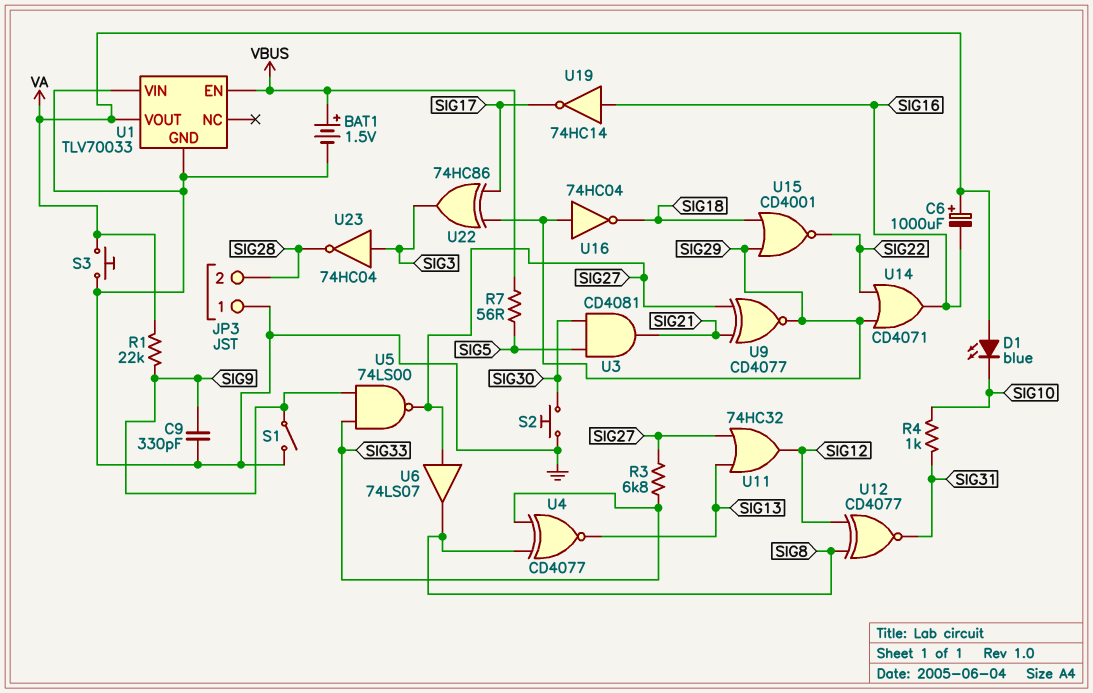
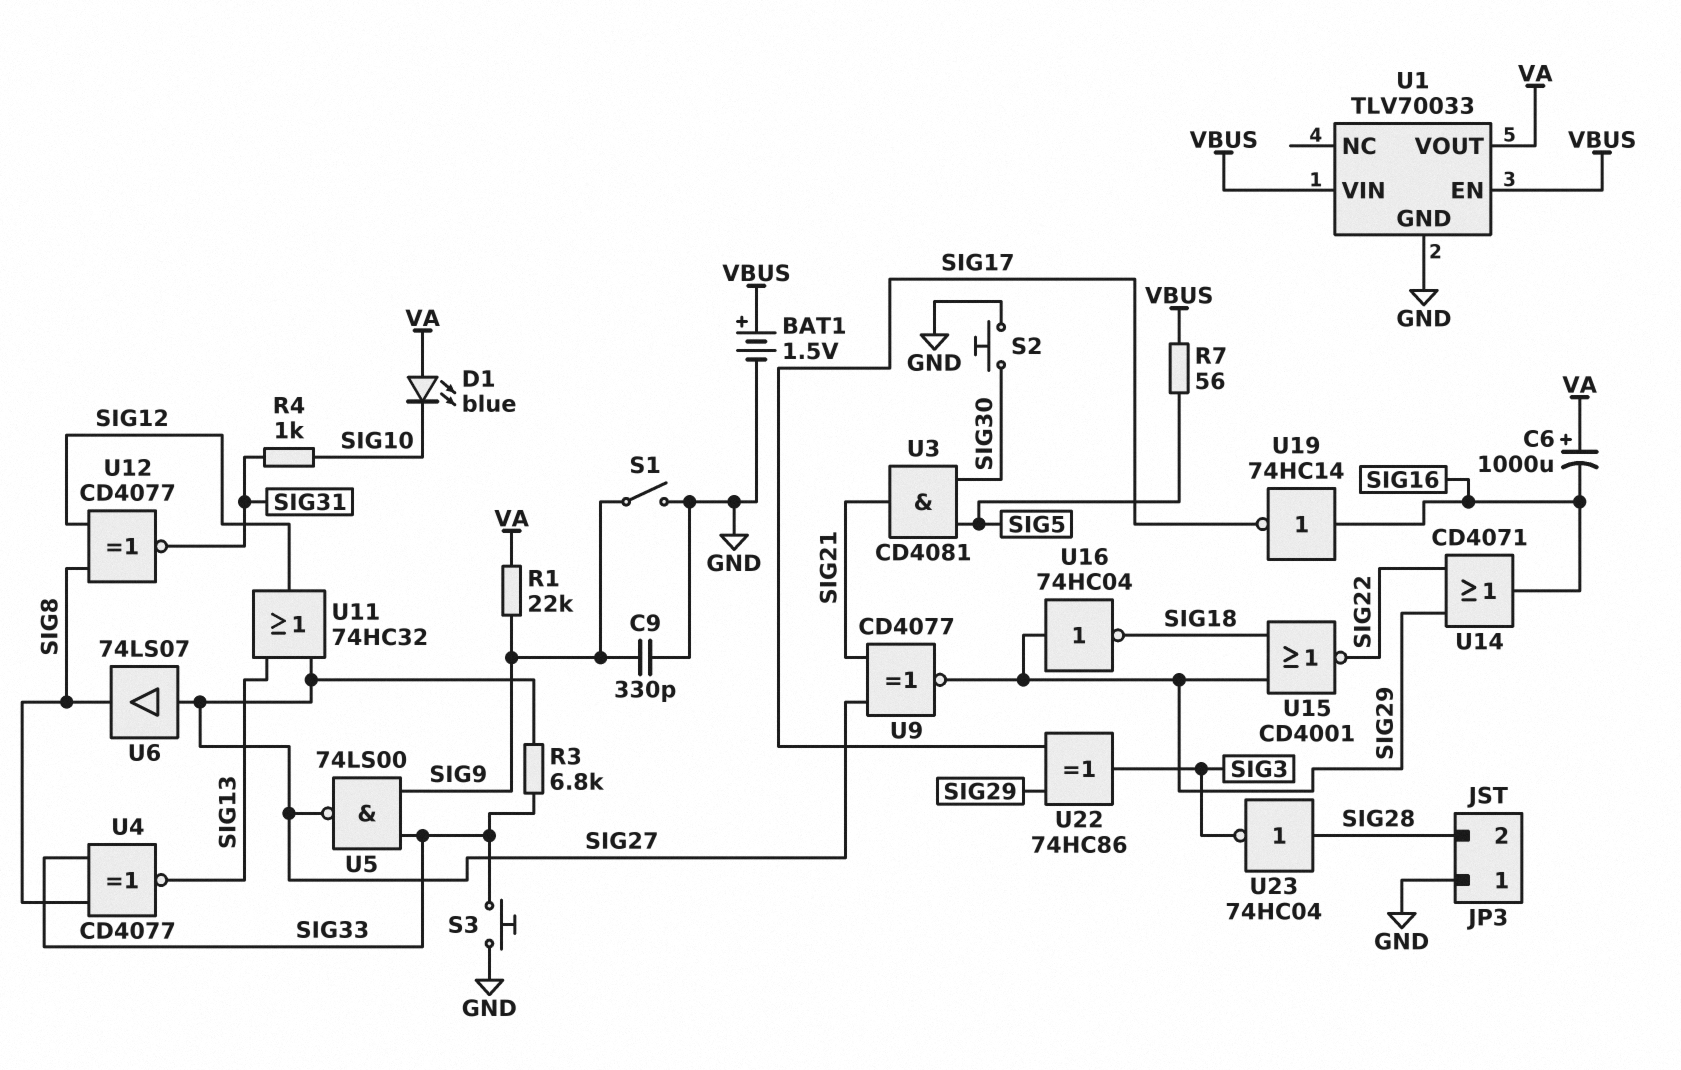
S3: button (GND, VA) -> button (GND, SIG33)
U1 pin VIN: GND -> VBUS
U23: NOT 74HC04 (in SIG3, out SIG28) -> NOT 74HC04 (in SIG28, out SIG3)

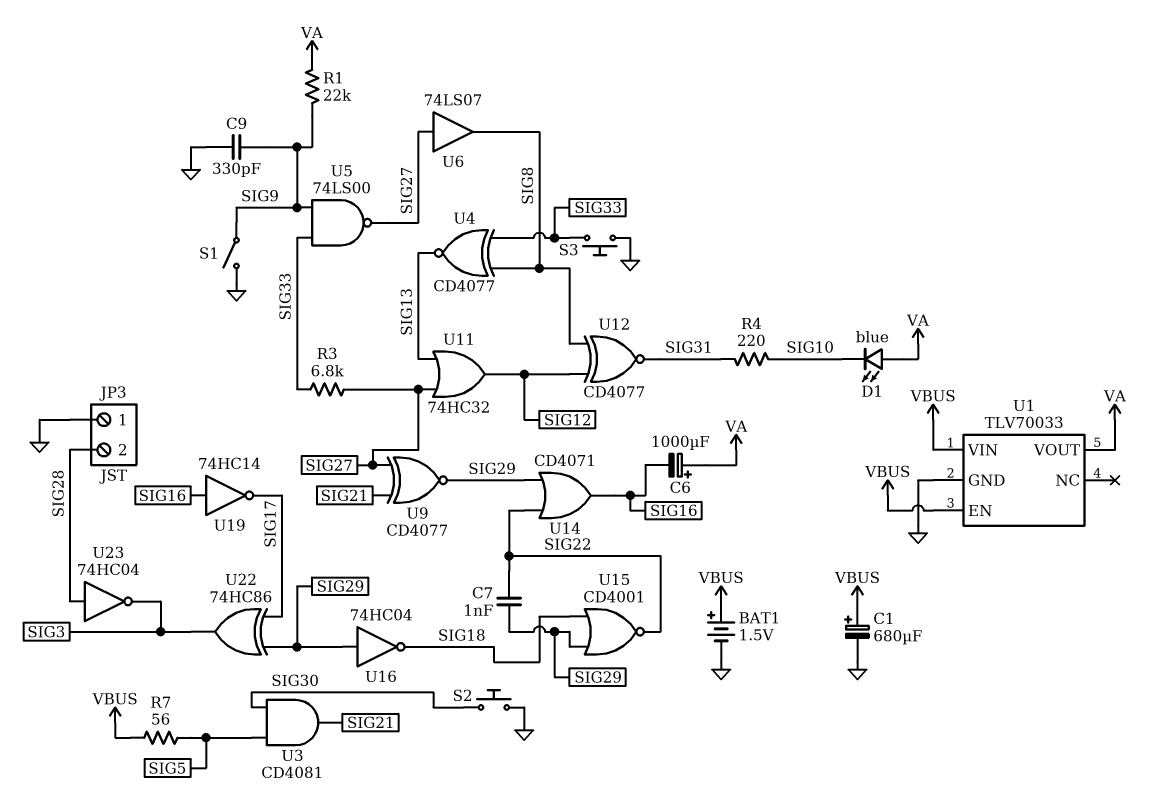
C1: none -> 680uF (plus VBUS, minus GND)
C7: none -> 1nF (SIG22, SIG29)
R4: 1k (SIG10, SIG31) -> 220 (SIG10, SIG31)

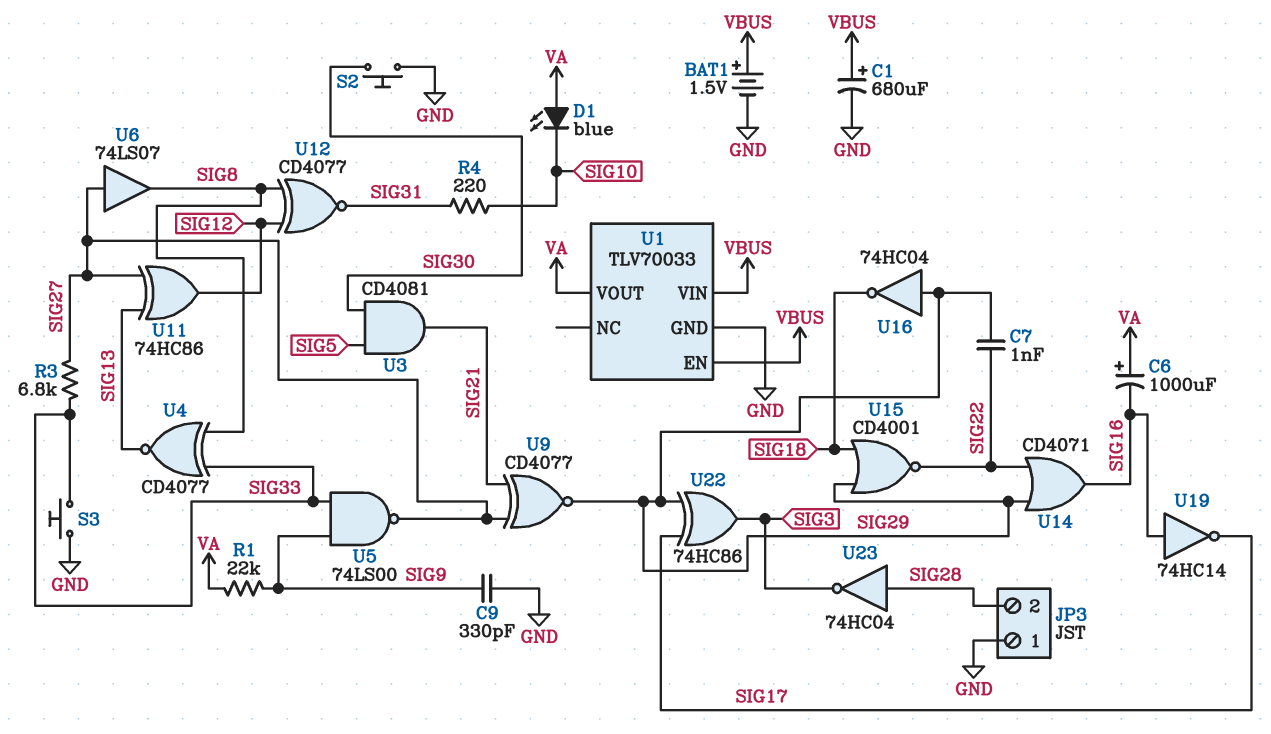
R7: 56 (SIG5, VBUS) -> none
S1: switch (GND, SIG9) -> none
U11: OR 74HC32 (in SIG13, in SIG27, out SIG12) -> XOR 74HC86 (in SIG13, in SIG27, out SIG12)

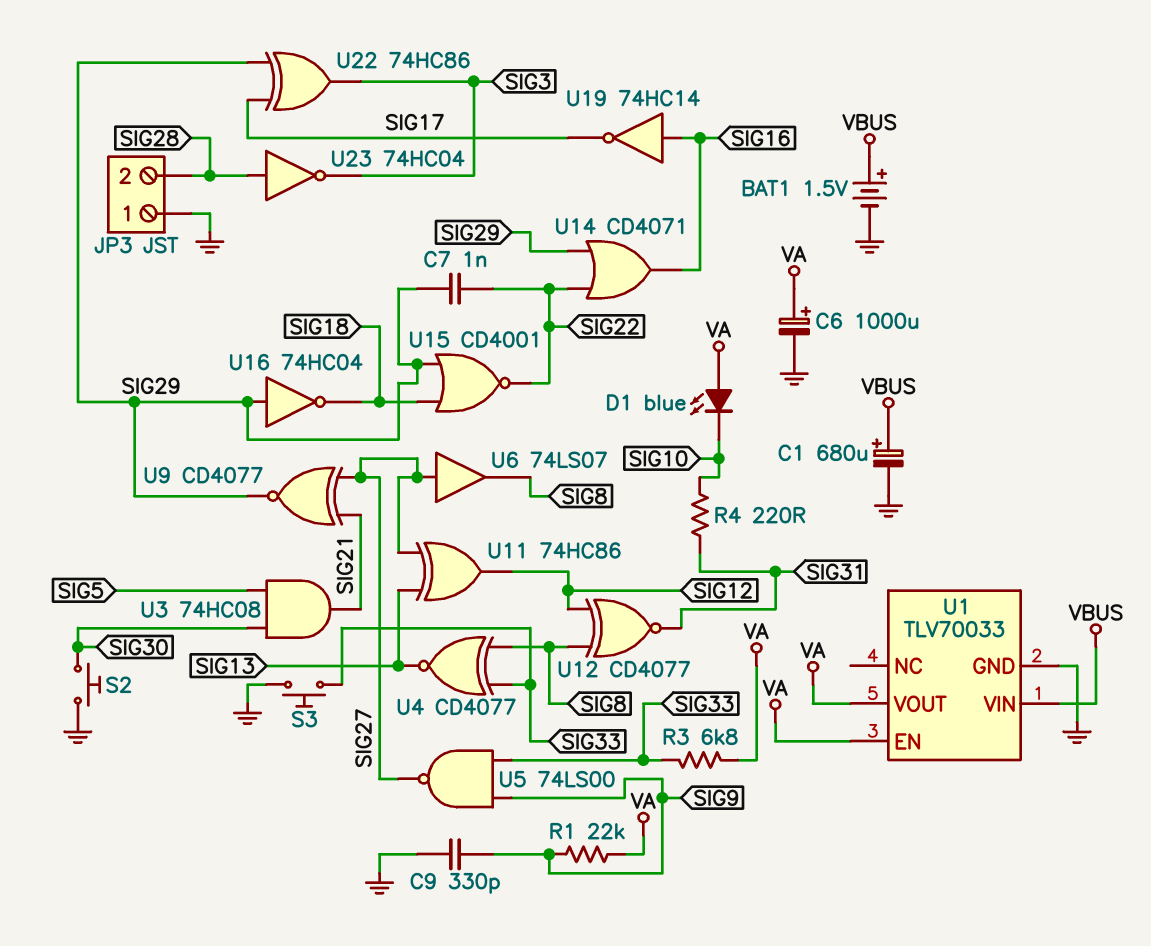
C6: 1000uF (plus VA, minus SIG16) -> 1000uF (plus VA, minus GND)
R3: 6.8k (SIG27, SIG33) -> 6.8k (SIG33, VA)
U1 pin EN: VBUS -> VA
U3: AND CD4081 (in SIG5, in SIG30, out SIG21) -> AND 74HC08 (in SIG5, in SIG30, out SIG21)

